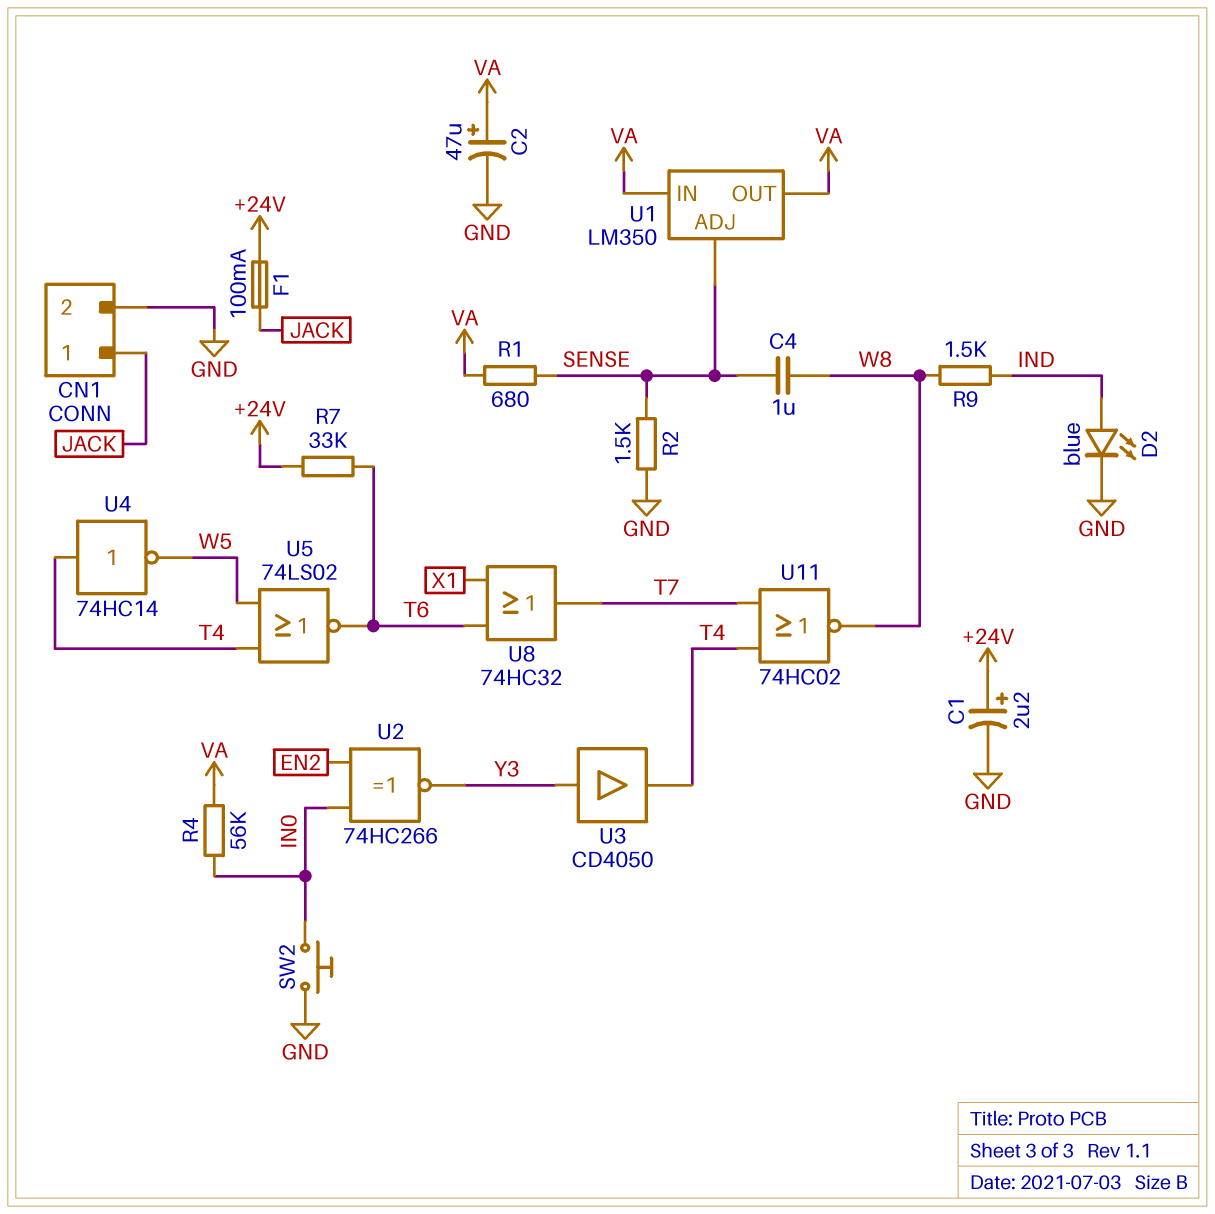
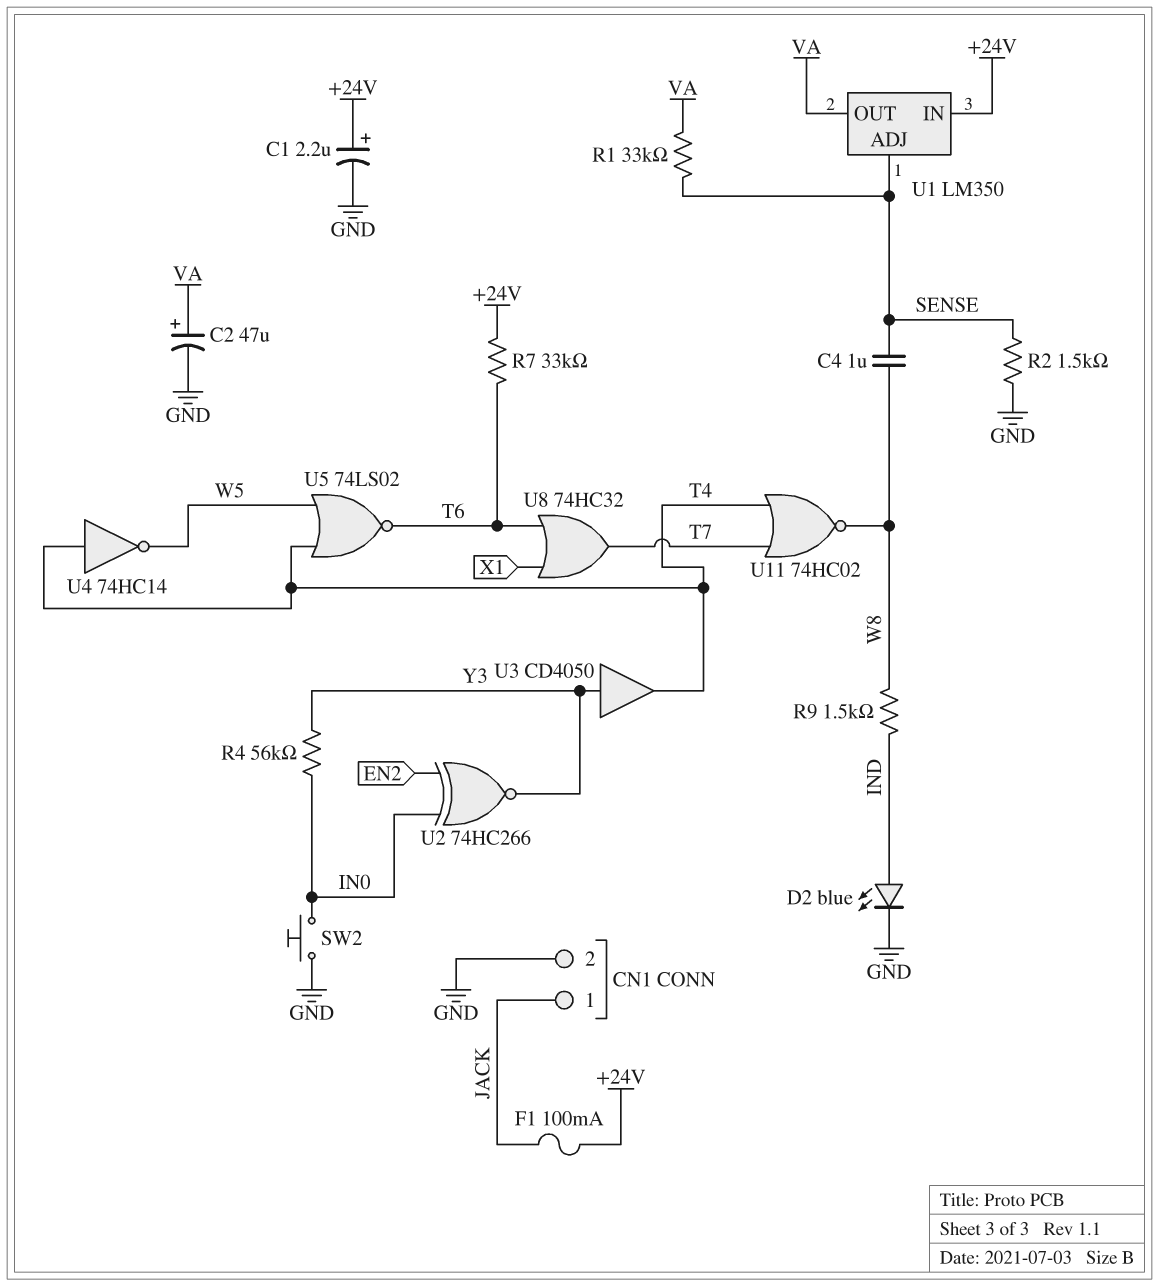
R1: 680 (SENSE, VA) -> 33k (SENSE, VA)
R4: 56k (IN0, VA) -> 56k (IN0, Y3)
U1 pin IN: VA -> +24V

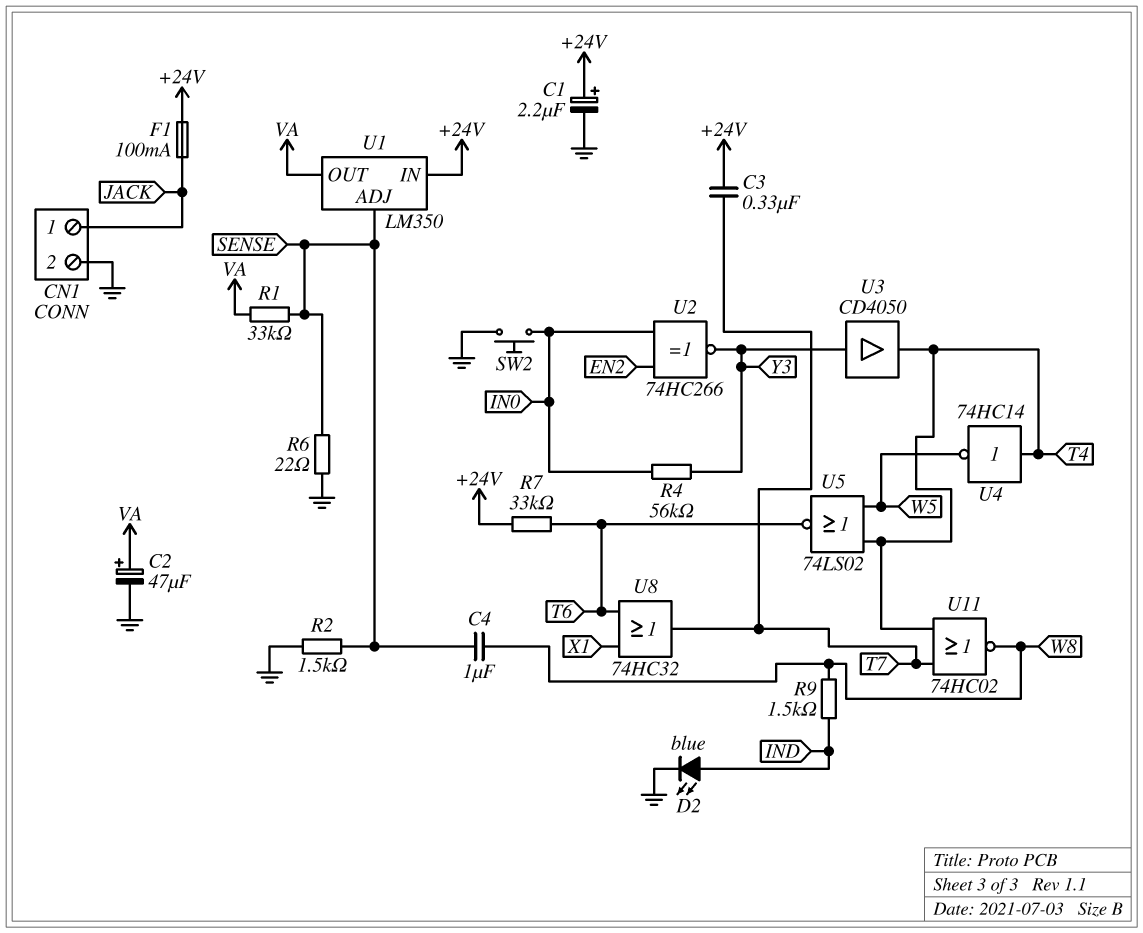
C3: none -> 330nF (+24V, T7)
R6: none -> 22 (GND, SENSE)

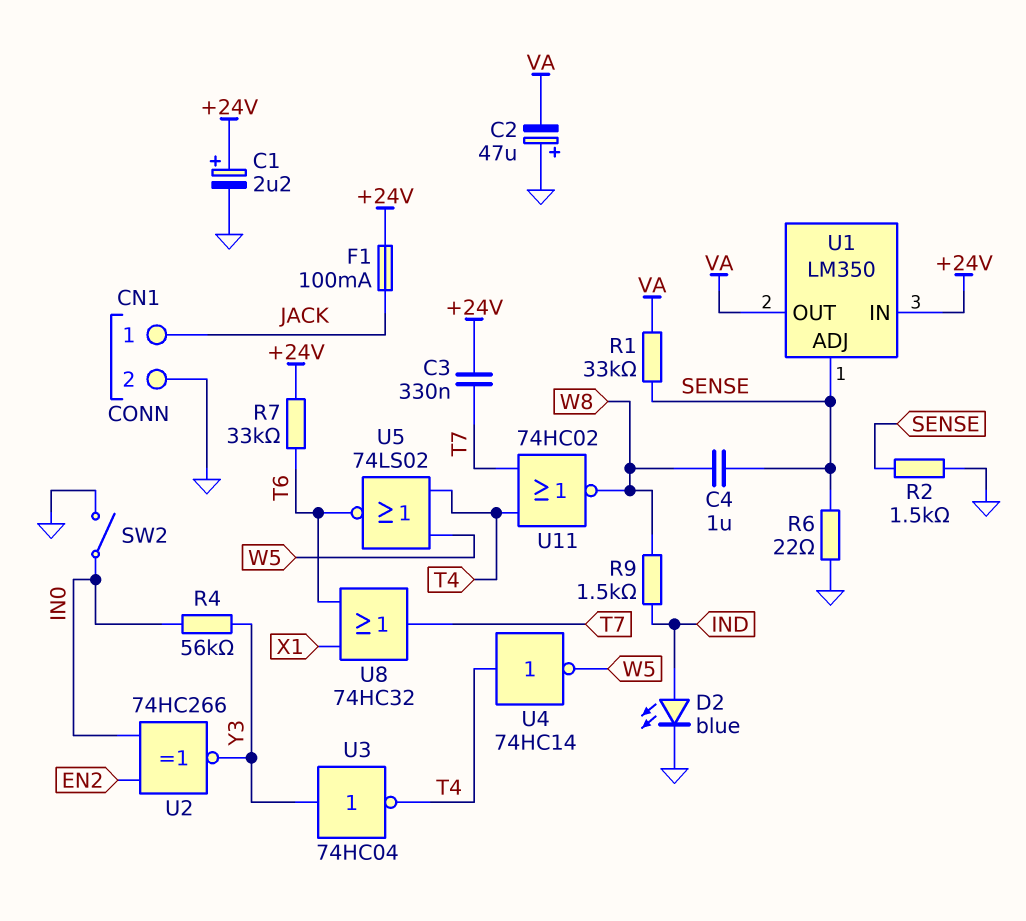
C2: 47uF (plus VA, minus GND) -> 47uF (plus GND, minus VA)
SW2: button (GND, IN0) -> switch (GND, IN0)
U3: buffer CD4050 (in Y3, out T4) -> NOT 74HC04 (in Y3, out T4)

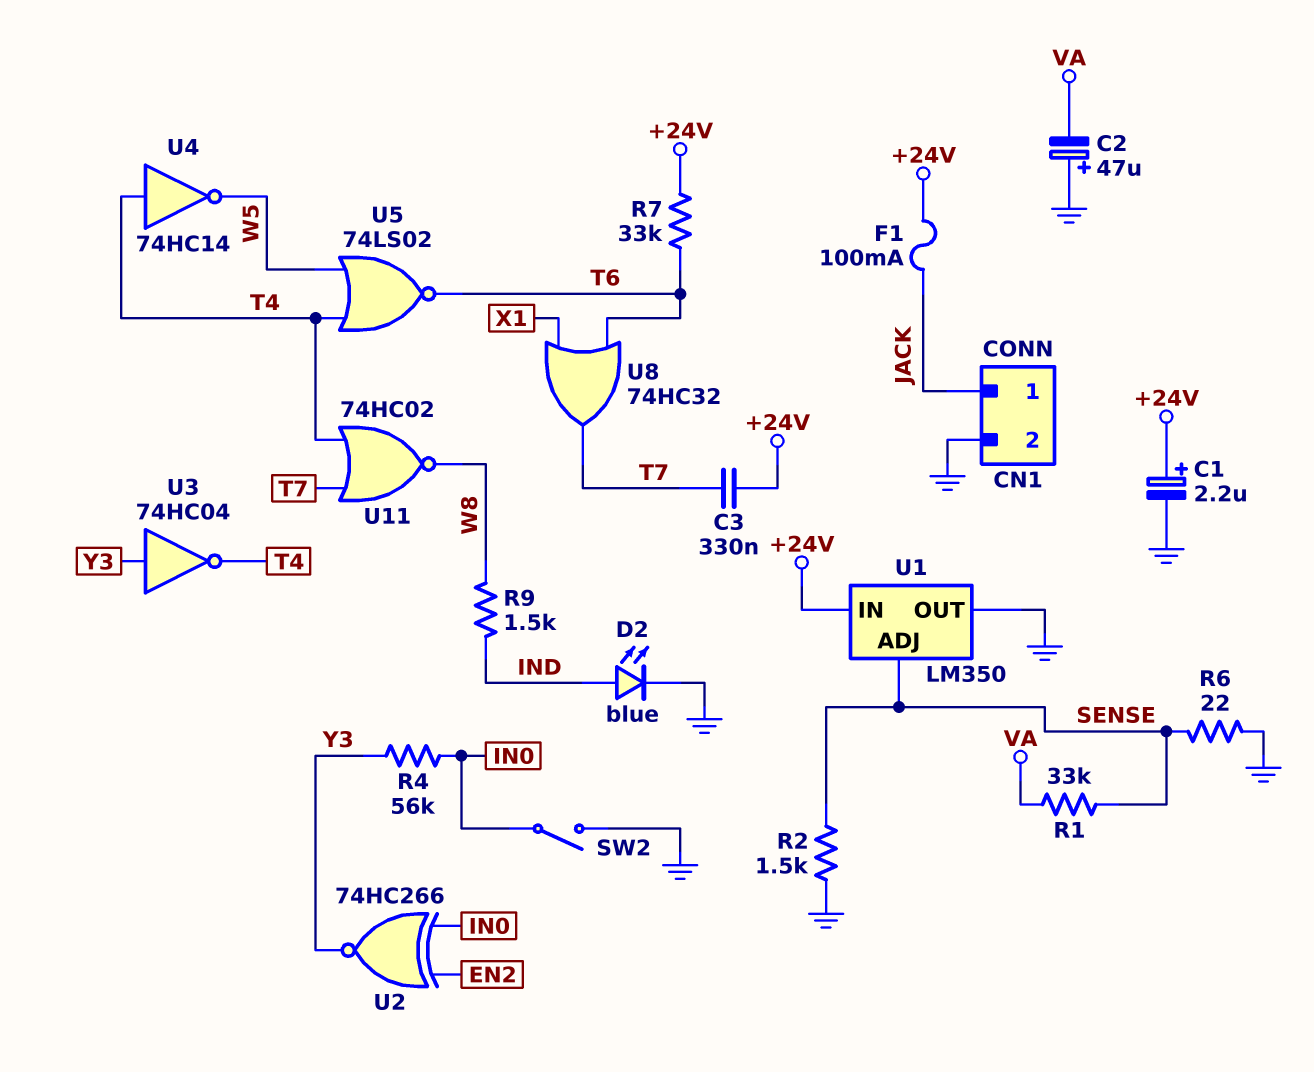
C4: 1uF (SENSE, W8) -> none
U1 pin OUT: VA -> GND

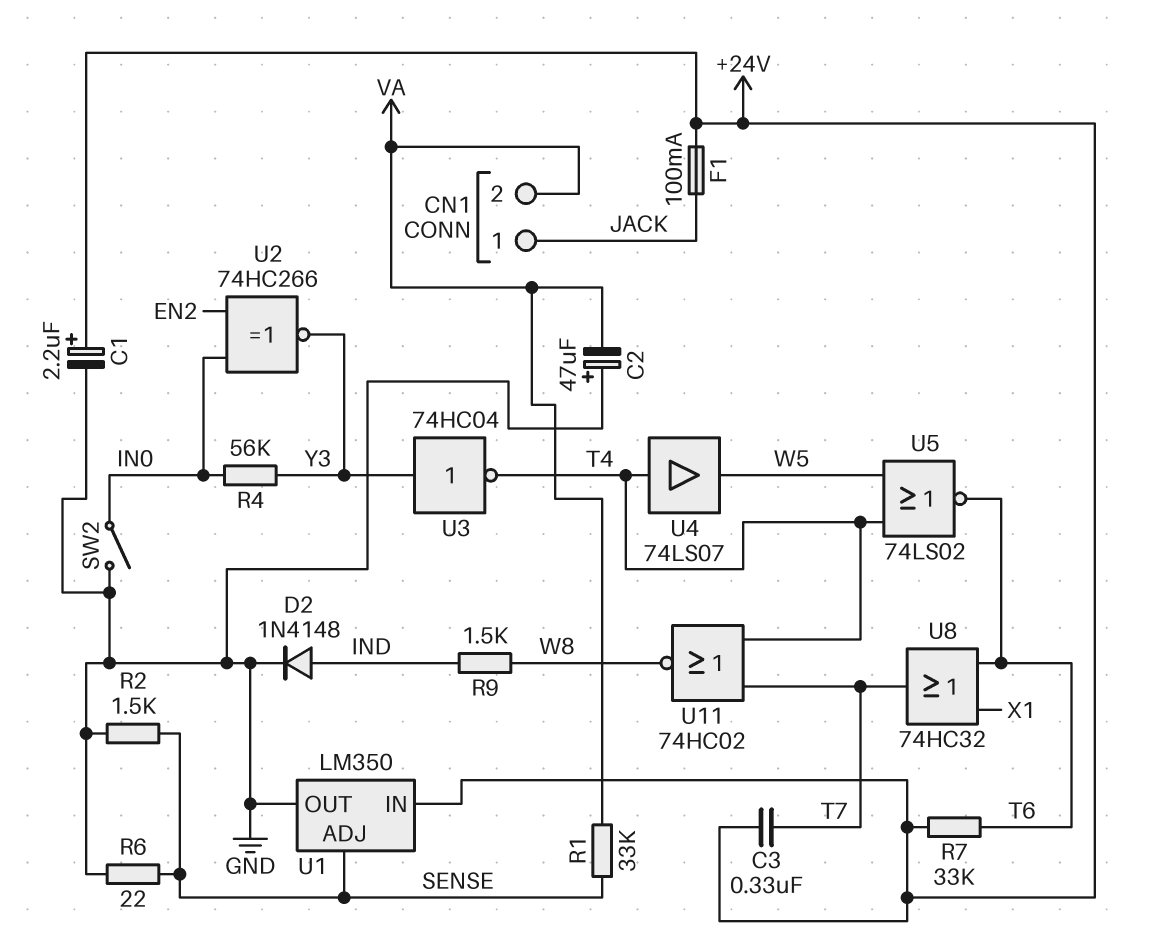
CN1 pin 2: GND -> VA
D2: LED blue (A IND, K GND) -> diode 1N4148 (A IND, K GND)
U4: NOT 74HC14 (in T4, out W5) -> buffer 74LS07 (in T4, out W5)

